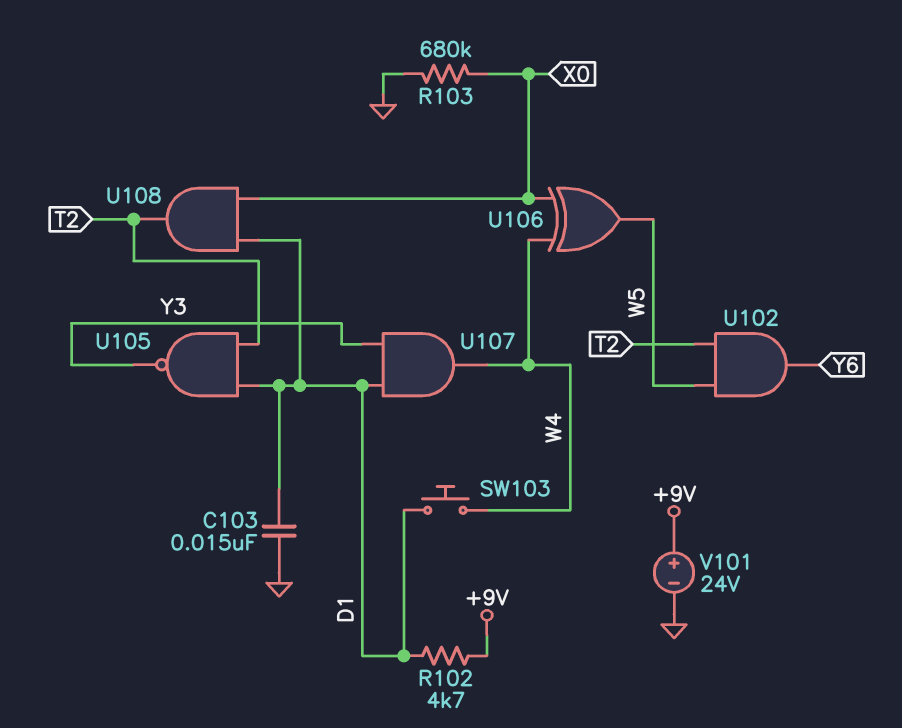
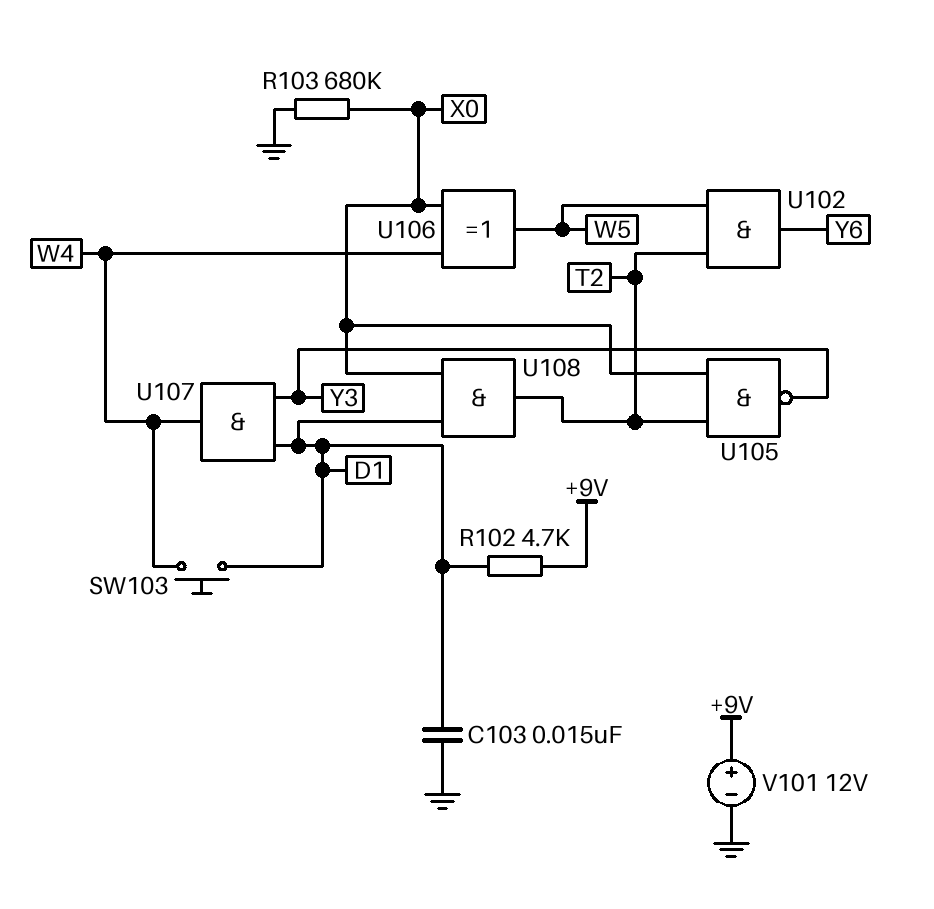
U105: NAND (in D1, in T2, out Y3) -> NAND (in T2, in X0, out Y3)
V101: 24V (plus +9V, minus GND) -> 12V (plus +9V, minus GND)

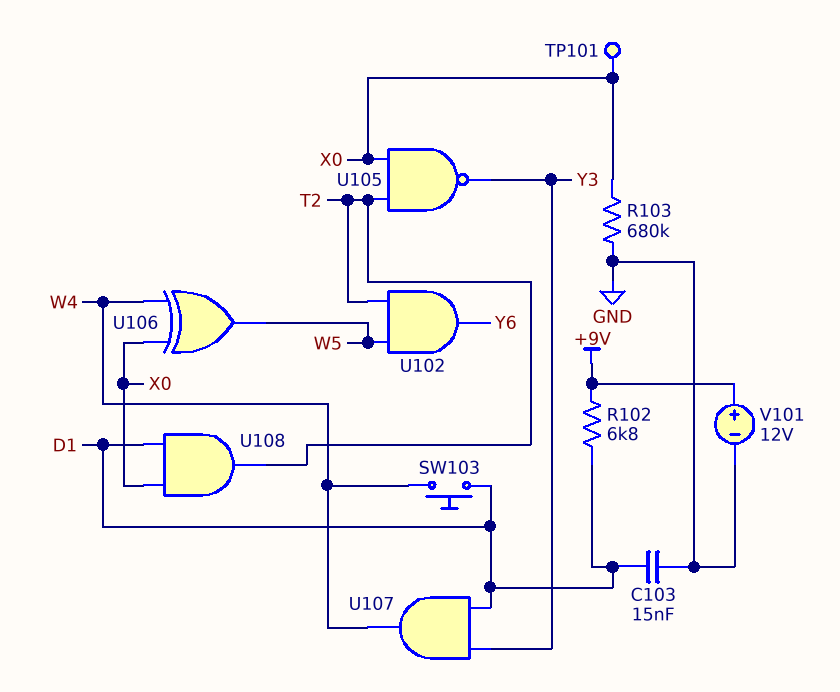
R102: 4.7k (+9V, D1) -> 6.8k (+9V, D1)
TP101: none -> test point (X0)

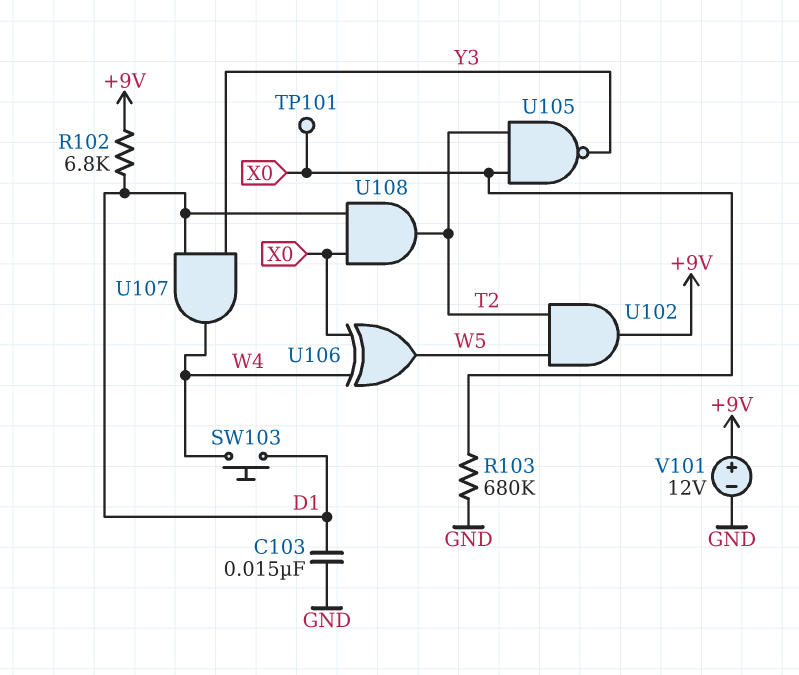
U102: AND (in T2, in W5, out Y6) -> AND (in T2, in W5, out +9V)

